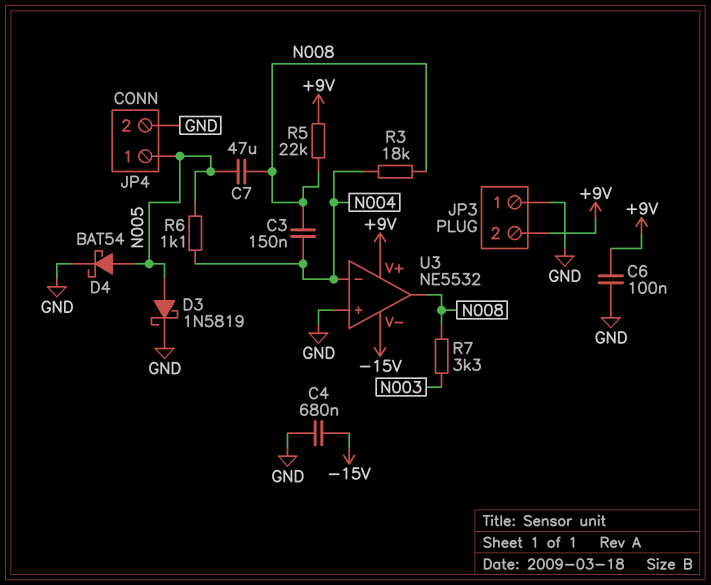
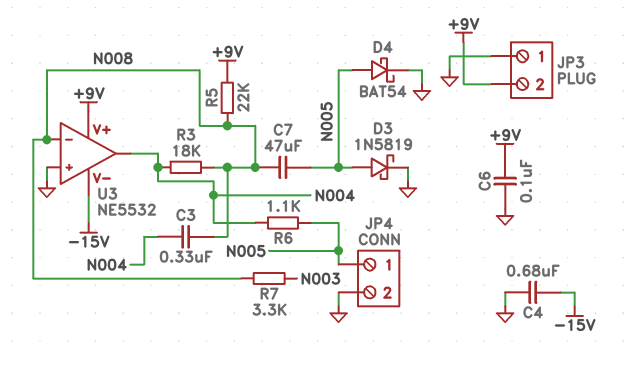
C3: 150nF (N004, N008) -> 330nF (N004, N008)
U3 pin in-: N004 -> N008
U3 pin out: N008 -> N004

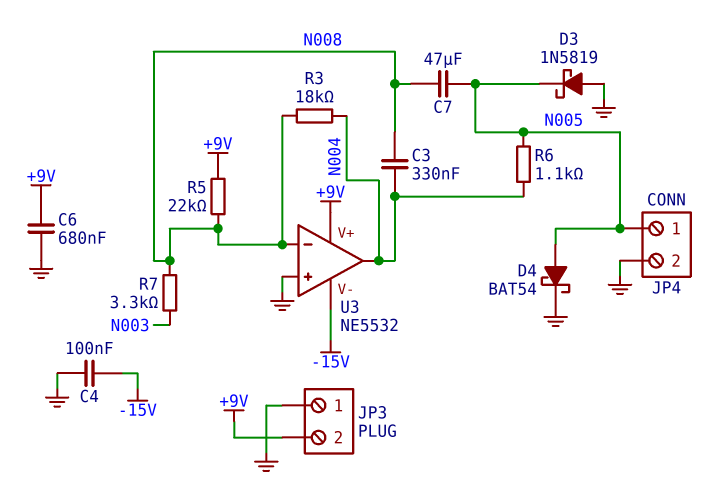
C4: 680nF (-15V, GND) -> 100nF (-15V, GND)
C6: 100nF (+9V, GND) -> 680nF (+9V, GND)
D3: schottky 1N5819 (A N005, K GND) -> schottky 1N5819 (A GND, K N005)

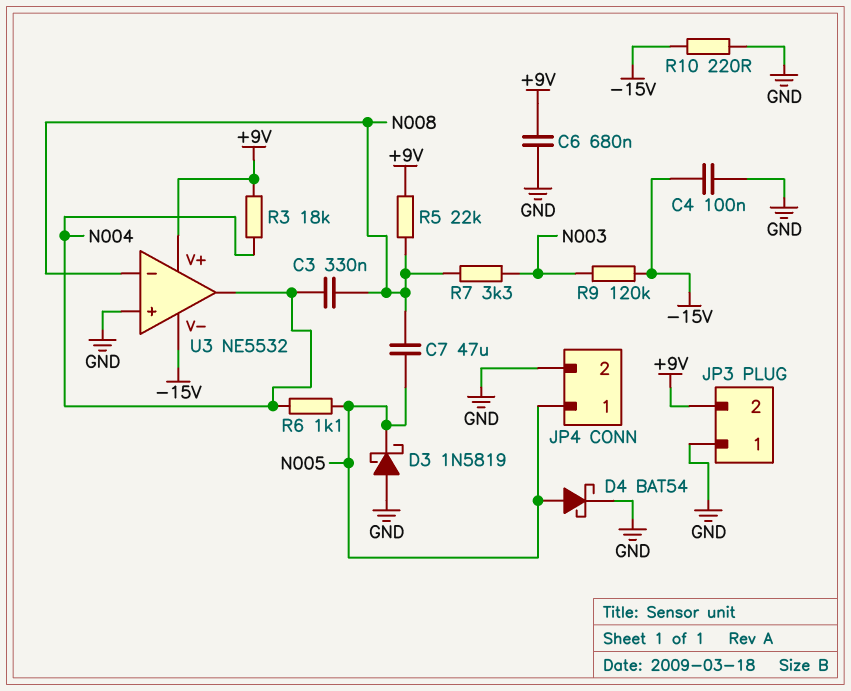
R3: 18k (N004, N008) -> 18k (+9V, N004)
R9: none -> 120k (-15V, N003)
R10: none -> 220 (-15V, GND)

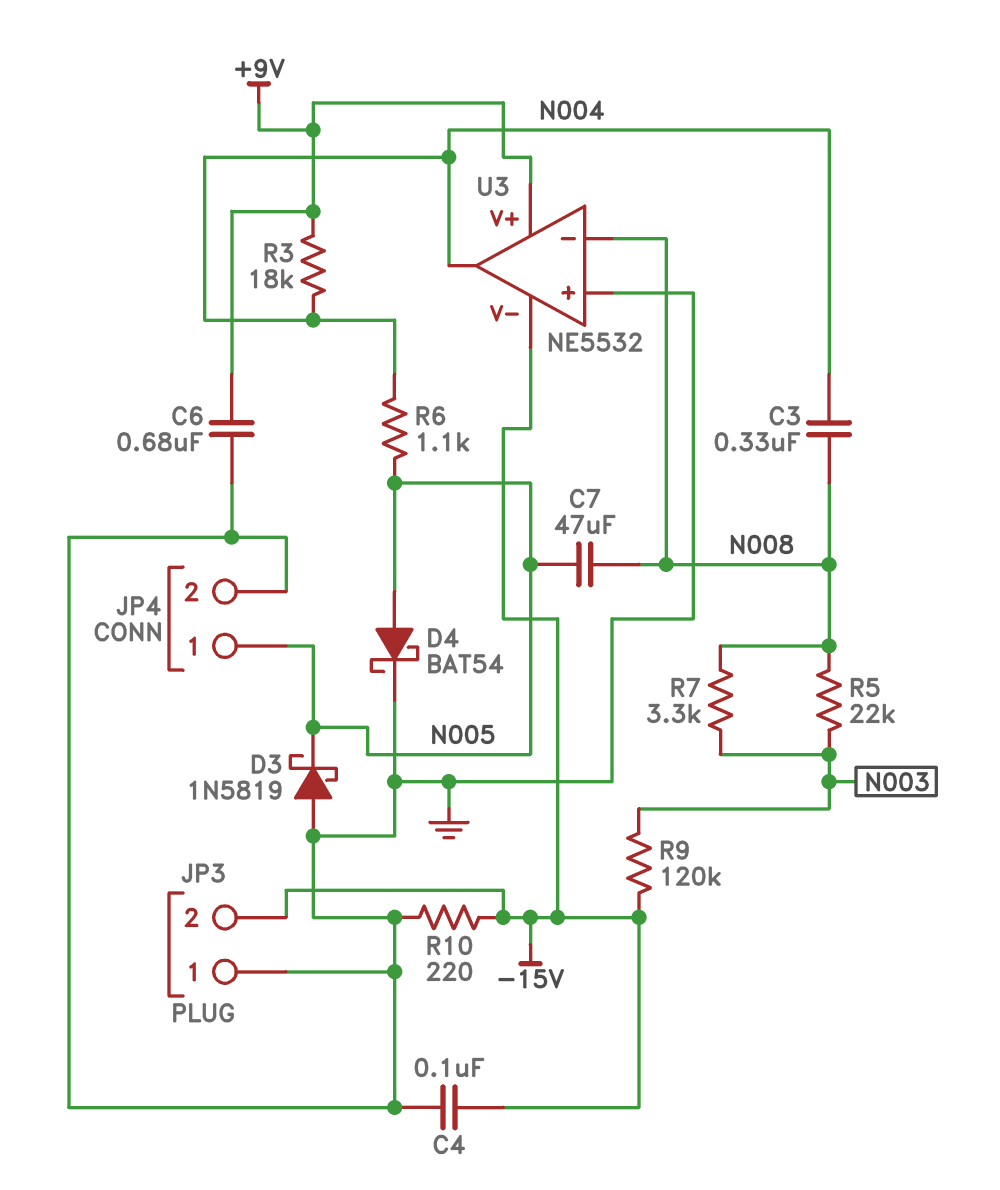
JP3 pin 2: +9V -> -15V
R5: 22k (+9V, N008) -> 22k (N003, N008)

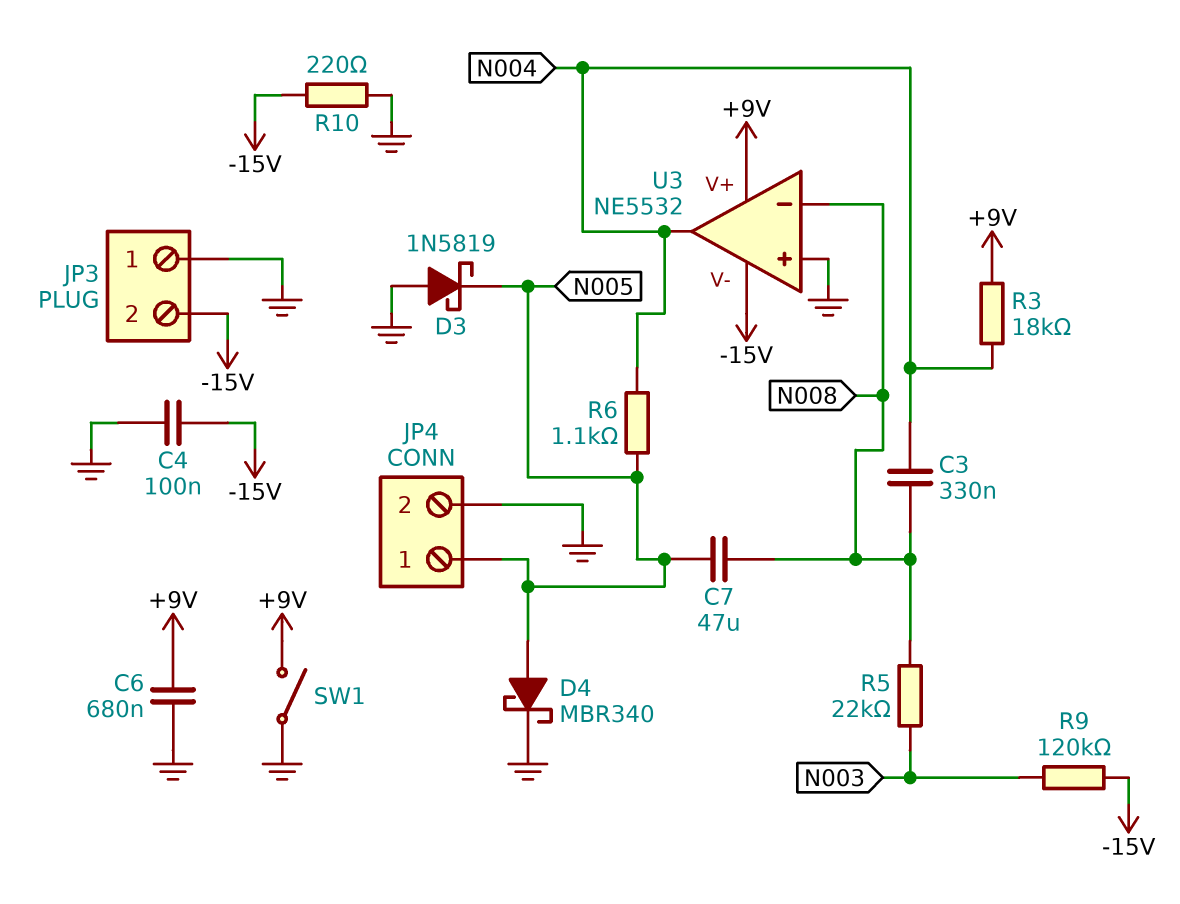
D4: schottky BAT54 (A N005, K GND) -> schottky MBR340 (A N005, K GND)
R7: 3.3k (N003, N008) -> none
SW1: none -> switch (+9V, GND)

